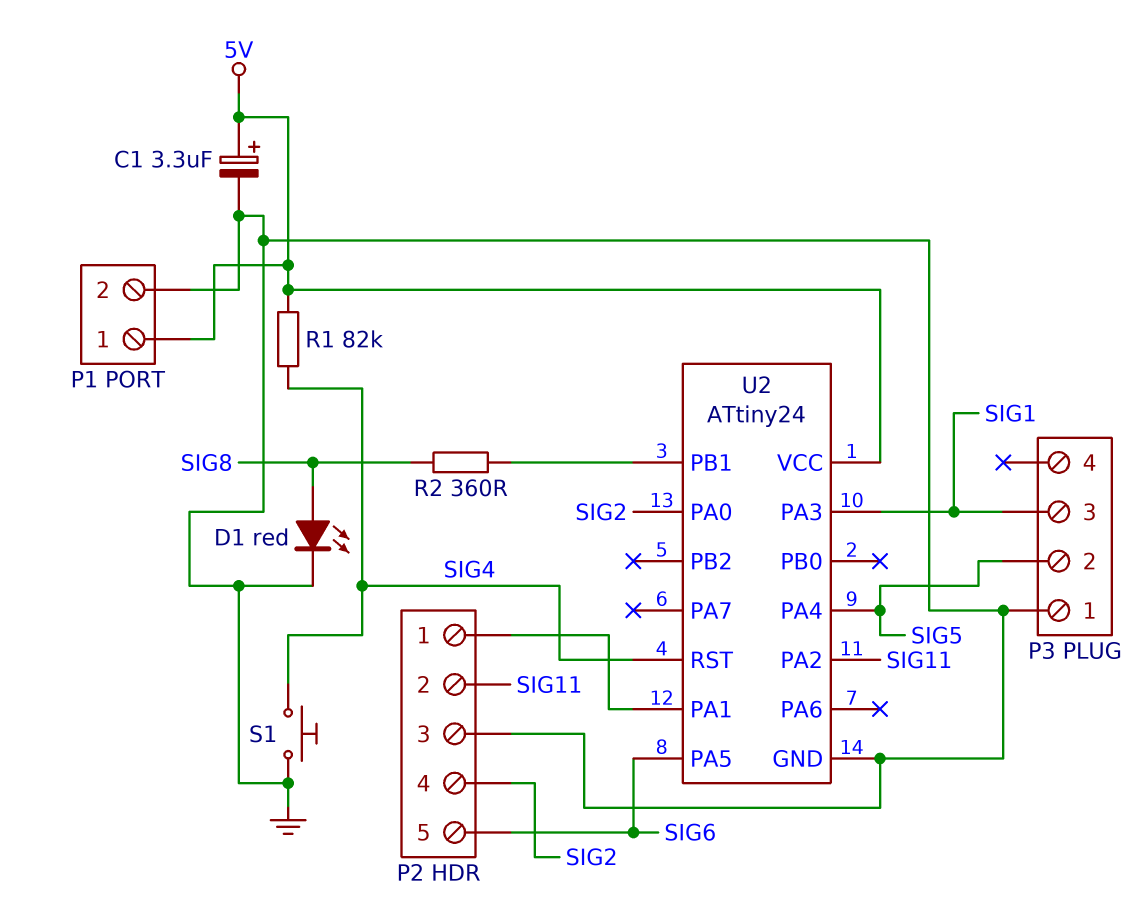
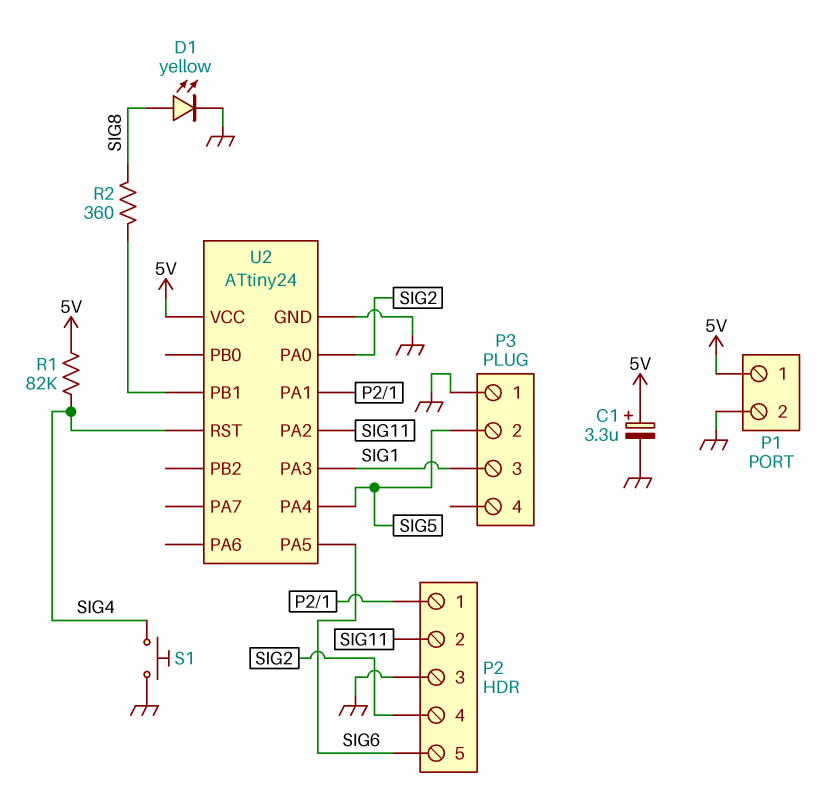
D1: LED red (A SIG8, K GND) -> LED yellow (A SIG8, K GND)

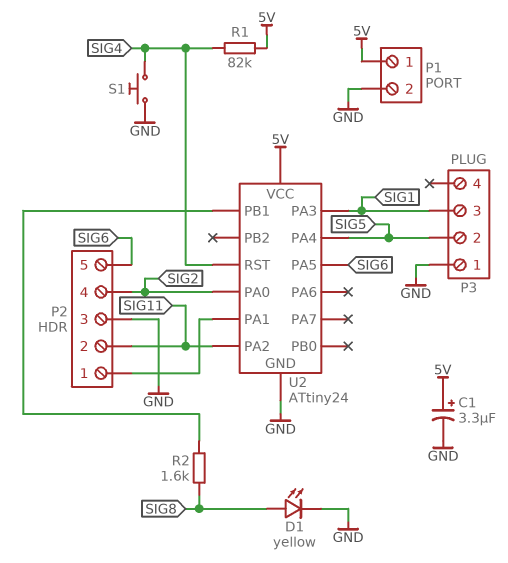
R2: 360 (SIG8, U2/PB1) -> 1.6k (SIG8, U2/PB1)

